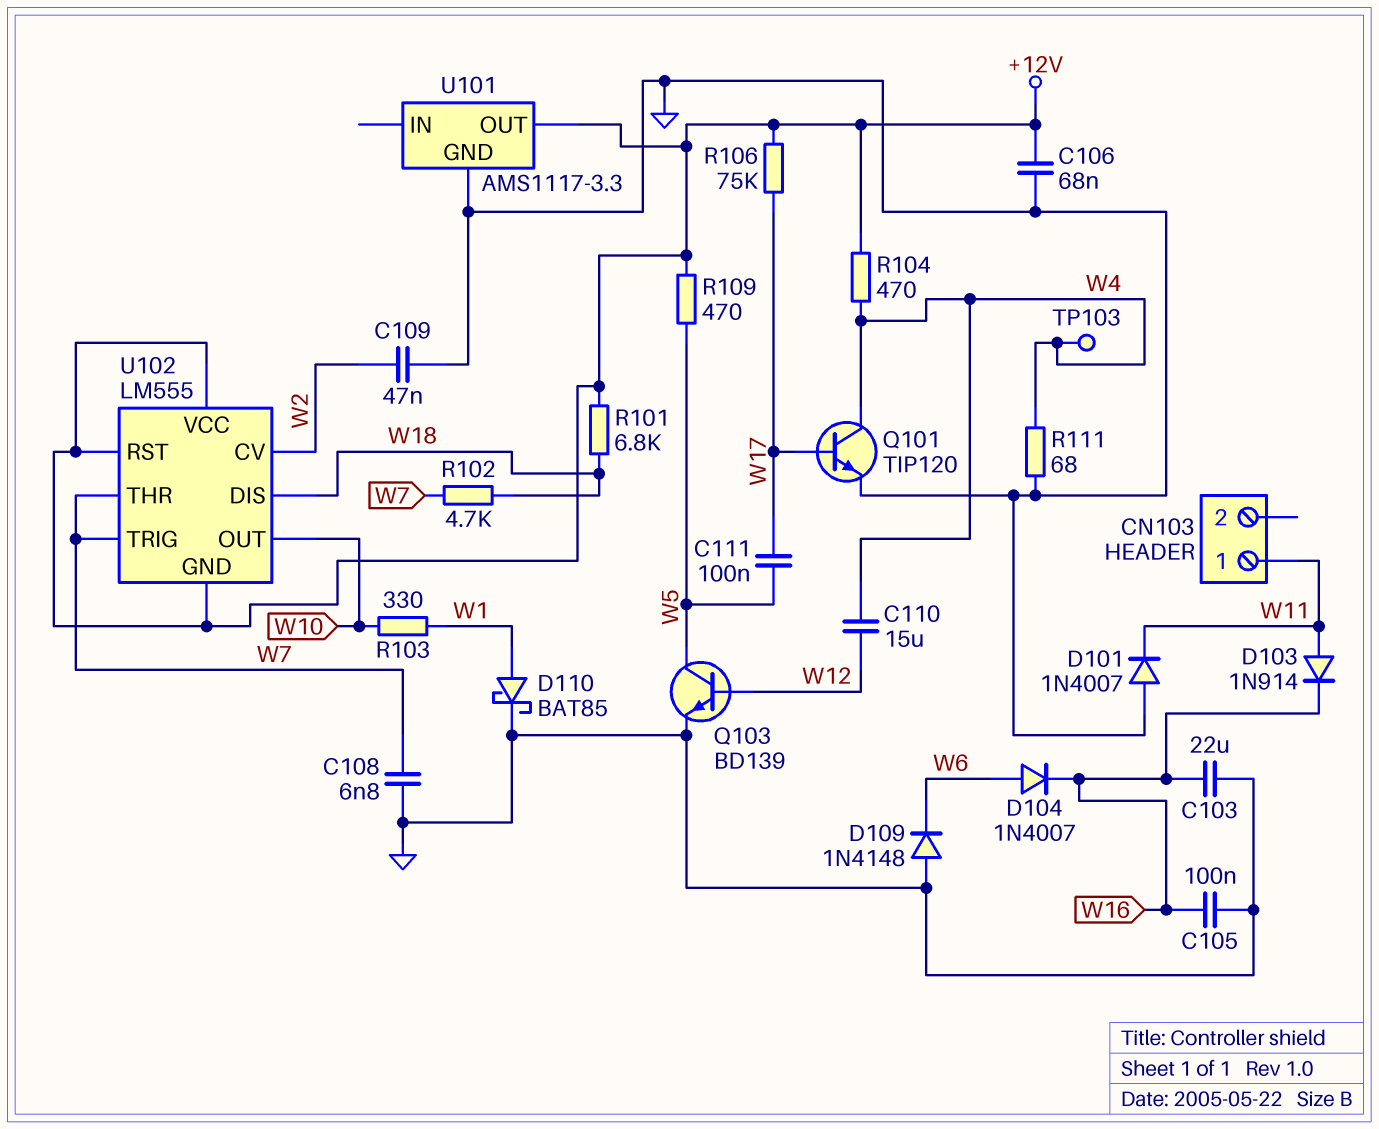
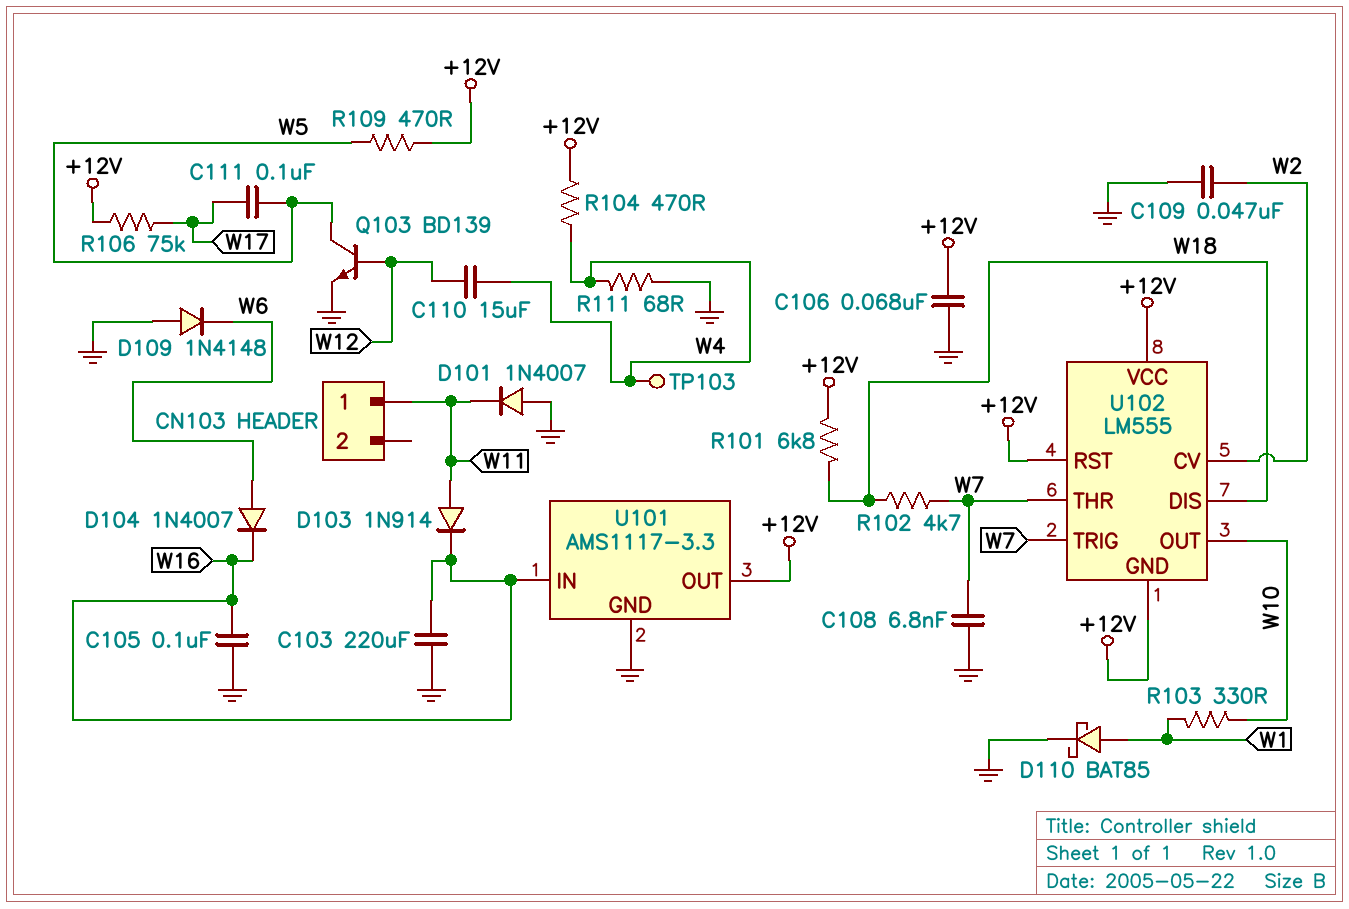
C103: 22uF (GND, W16) -> 220uF (GND, W16)
Q101: NPN TIP120 (B W17, C W4, E GND) -> none
U101 pin IN: none -> W16

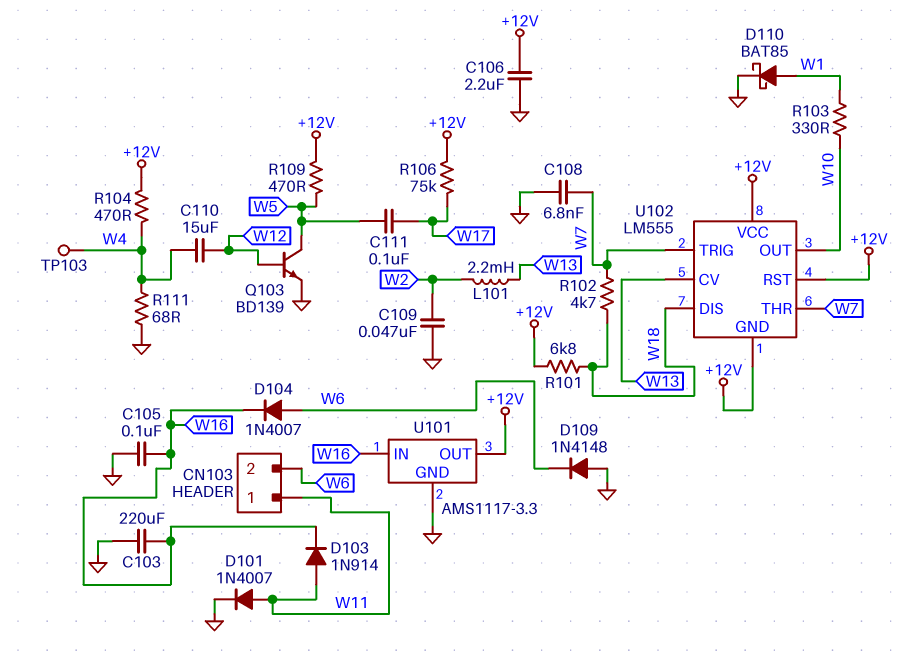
C106: 68nF (+12V, GND) -> 2.2uF (+12V, GND)
CN103 pin 2: none -> W6
D101: diode 1N4007 (A GND, K W11) -> diode 1N4007 (A W11, K GND)
L101: none -> 2.2mH (W2, W13)
U102 pin CV: W2 -> W13

